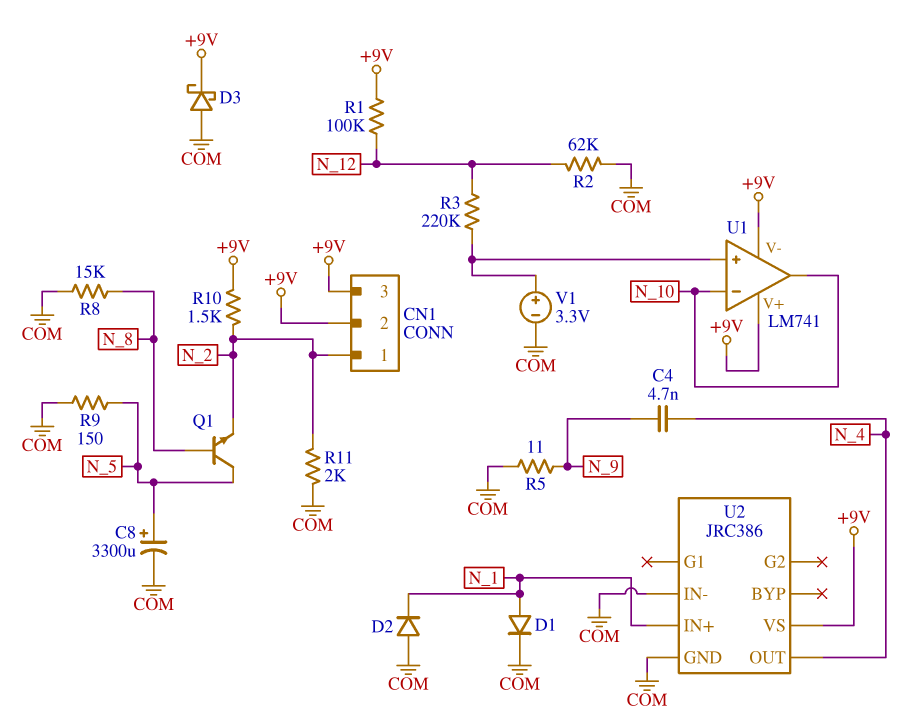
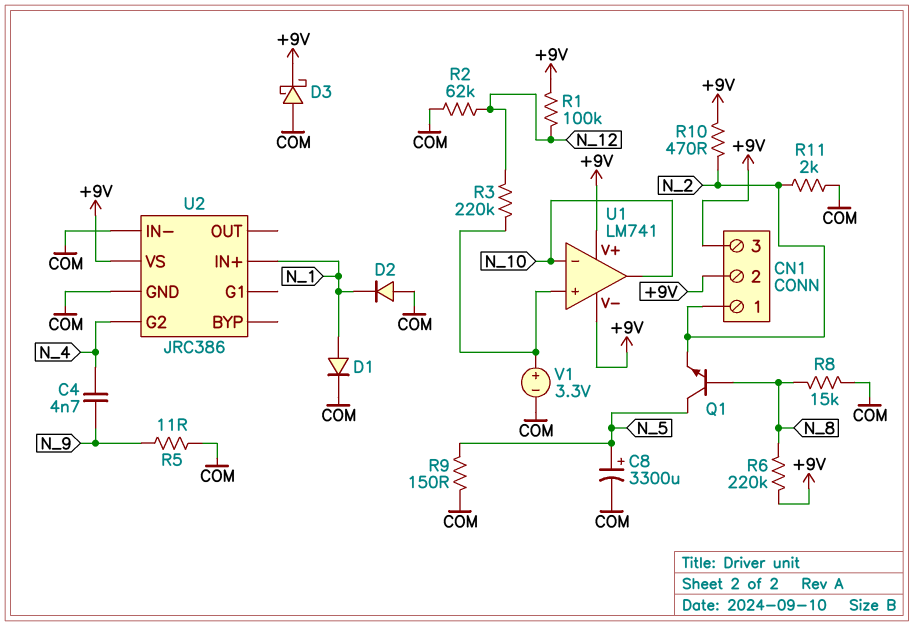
R6: none -> 220k (+9V, N_8)
R10: 1.5k (+9V, N_2) -> 470 (+9V, N_2)
U2 pin G2: none -> N_4
U2 pin OUT: N_4 -> none

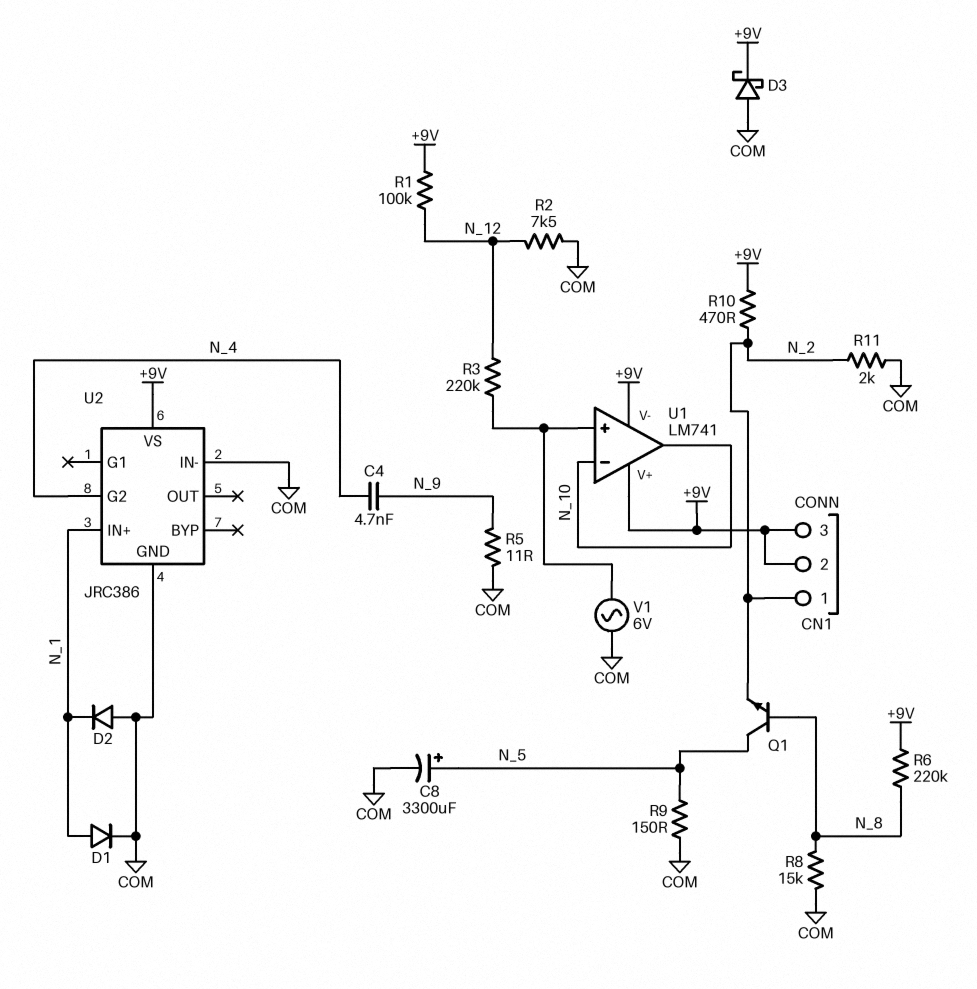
R2: 62k (COM, N_12) -> 7.5k (COM, N_12)
V1: 3.3V (plus U1/in+, minus COM) -> AC 6V (COM, U1/in+)

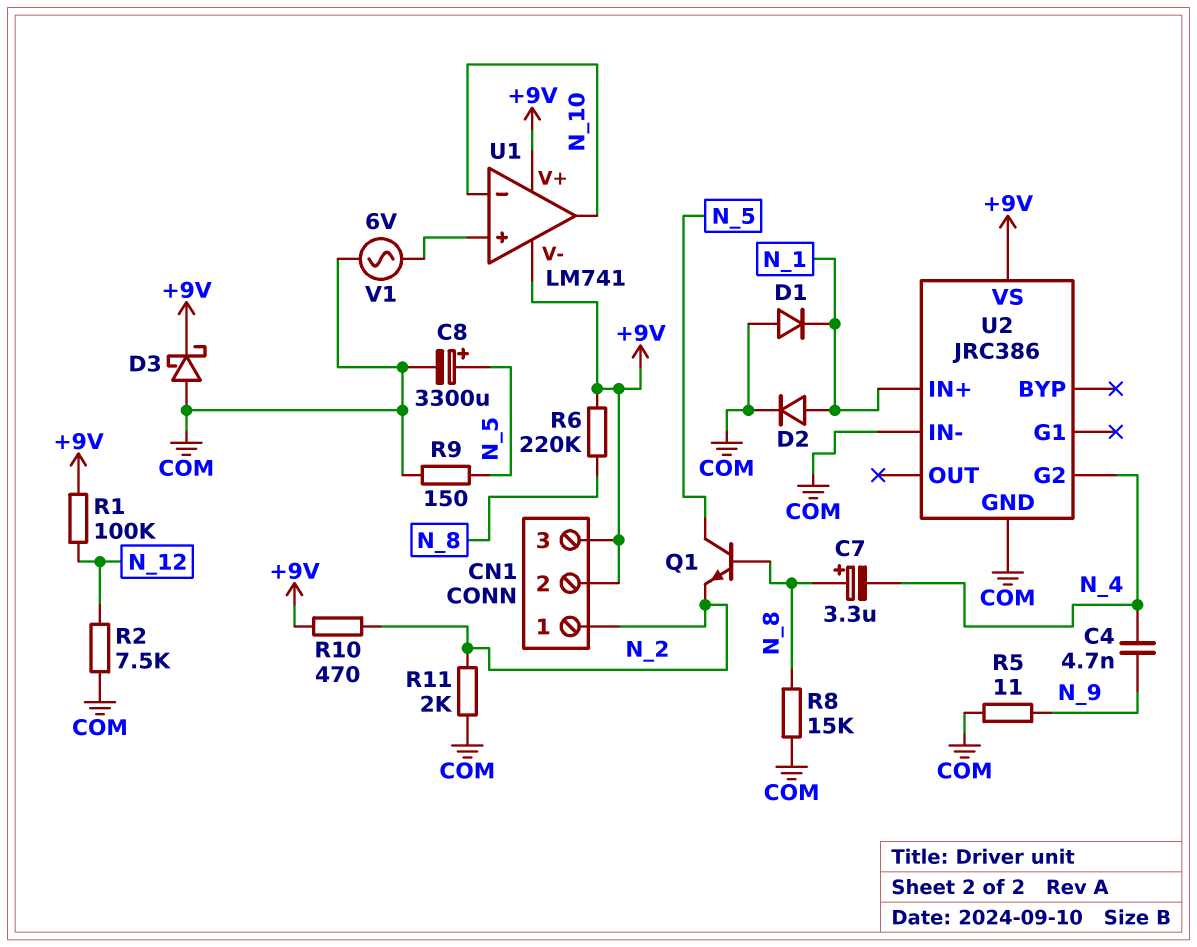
C7: none -> 3.3uF (plus N_8, minus N_4)
D1: diode (A N_1, K COM) -> diode (A COM, K N_1)
D2: diode (A COM, K N_1) -> diode (A N_1, K COM)
R3: 220k (N_12, U1/in+) -> none

